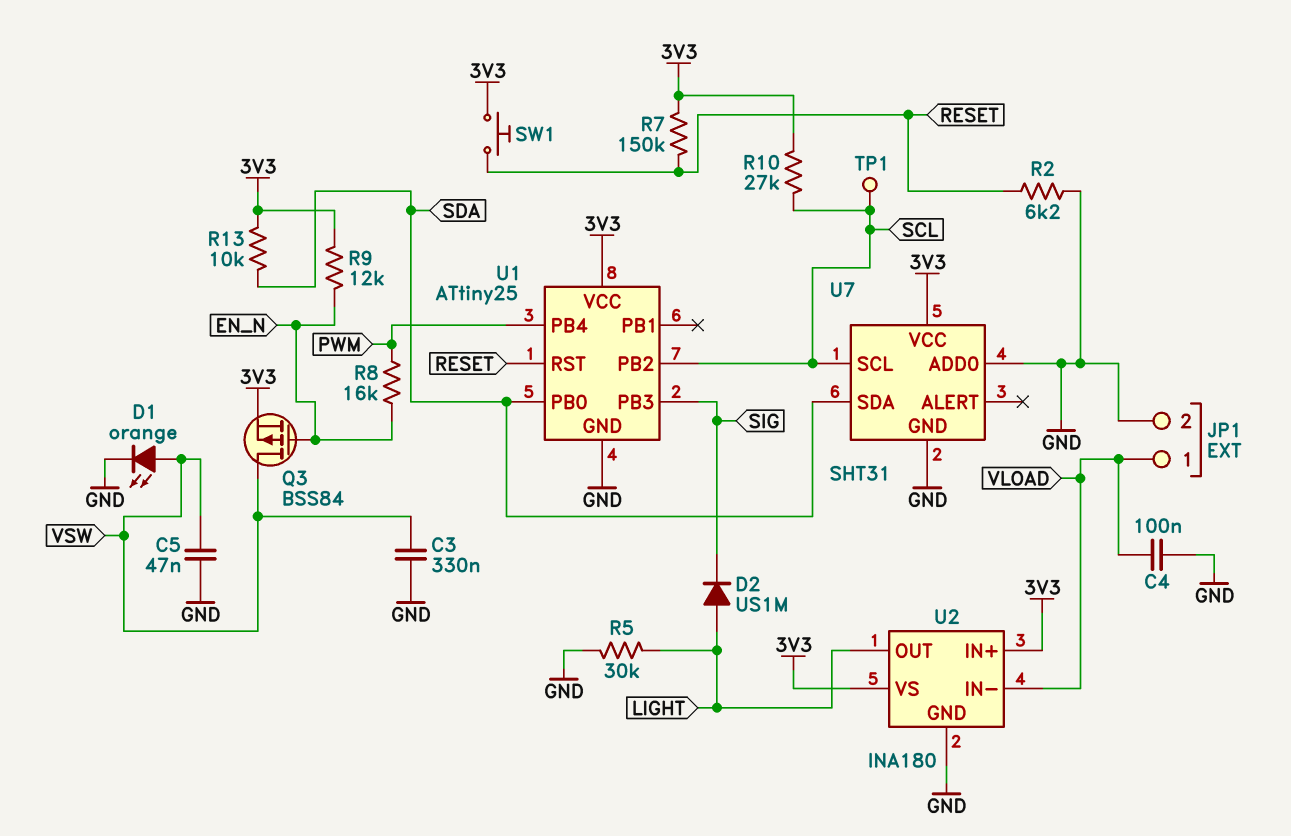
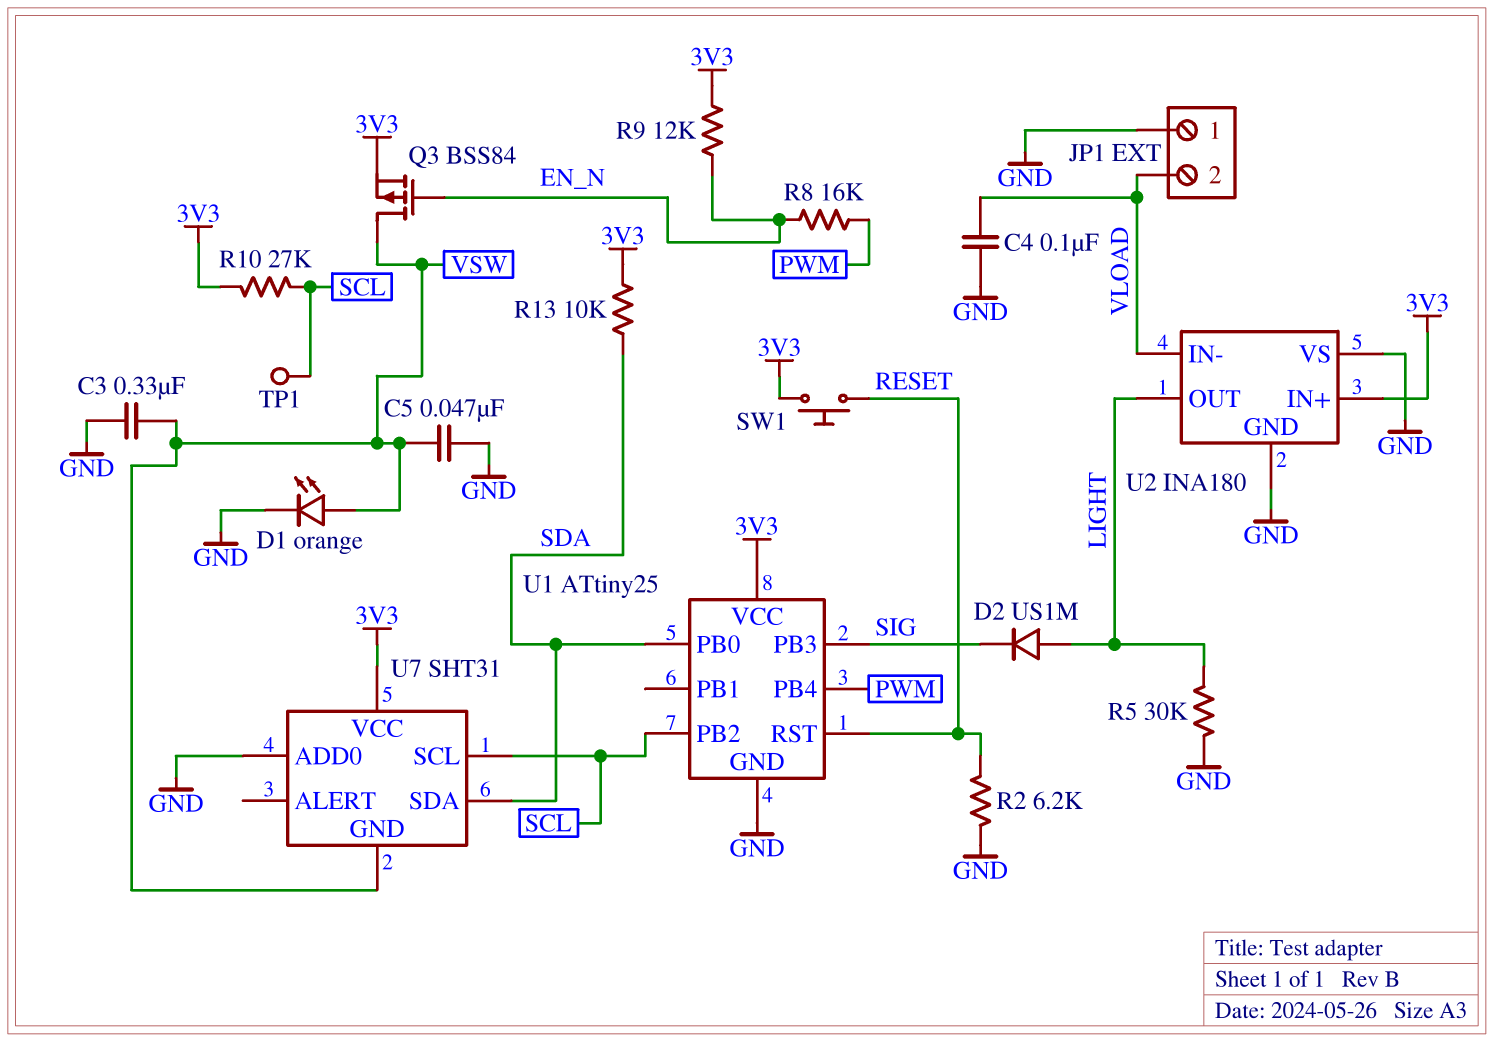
JP1 pin 1: VLOAD -> GND
JP1 pin 2: GND -> VLOAD
R7: 150k (3V3, RESET) -> none
U2 pin VS: 3V3 -> GND
U7 pin GND: GND -> VSW

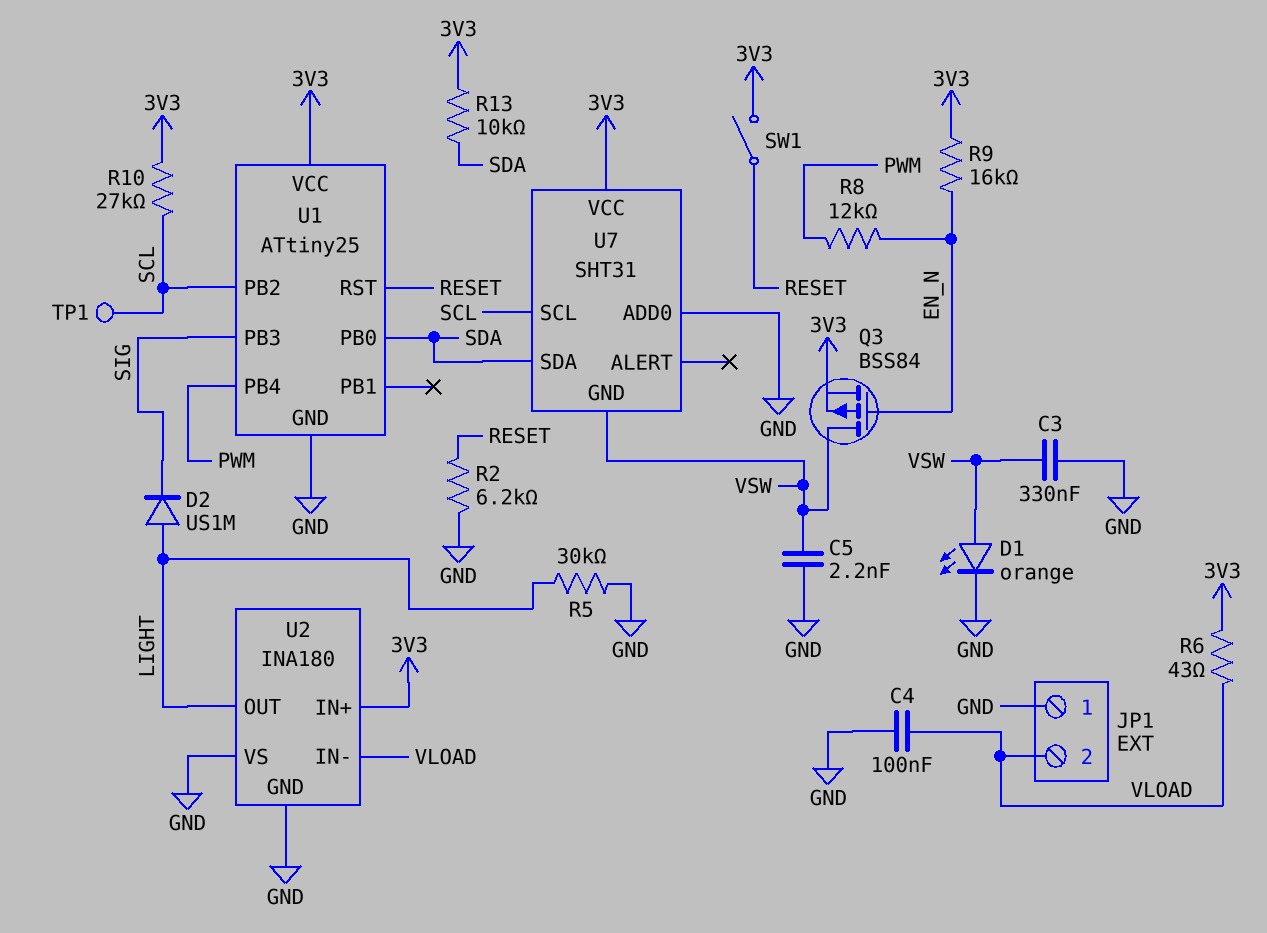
C5: 47nF (GND, VSW) -> 2.2nF (GND, VSW)
R6: none -> 43 (3V3, VLOAD)
R8: 16k (EN_N, PWM) -> 12k (EN_N, PWM)
R9: 12k (3V3, EN_N) -> 16k (3V3, EN_N)
SW1: button (3V3, RESET) -> switch (3V3, RESET)

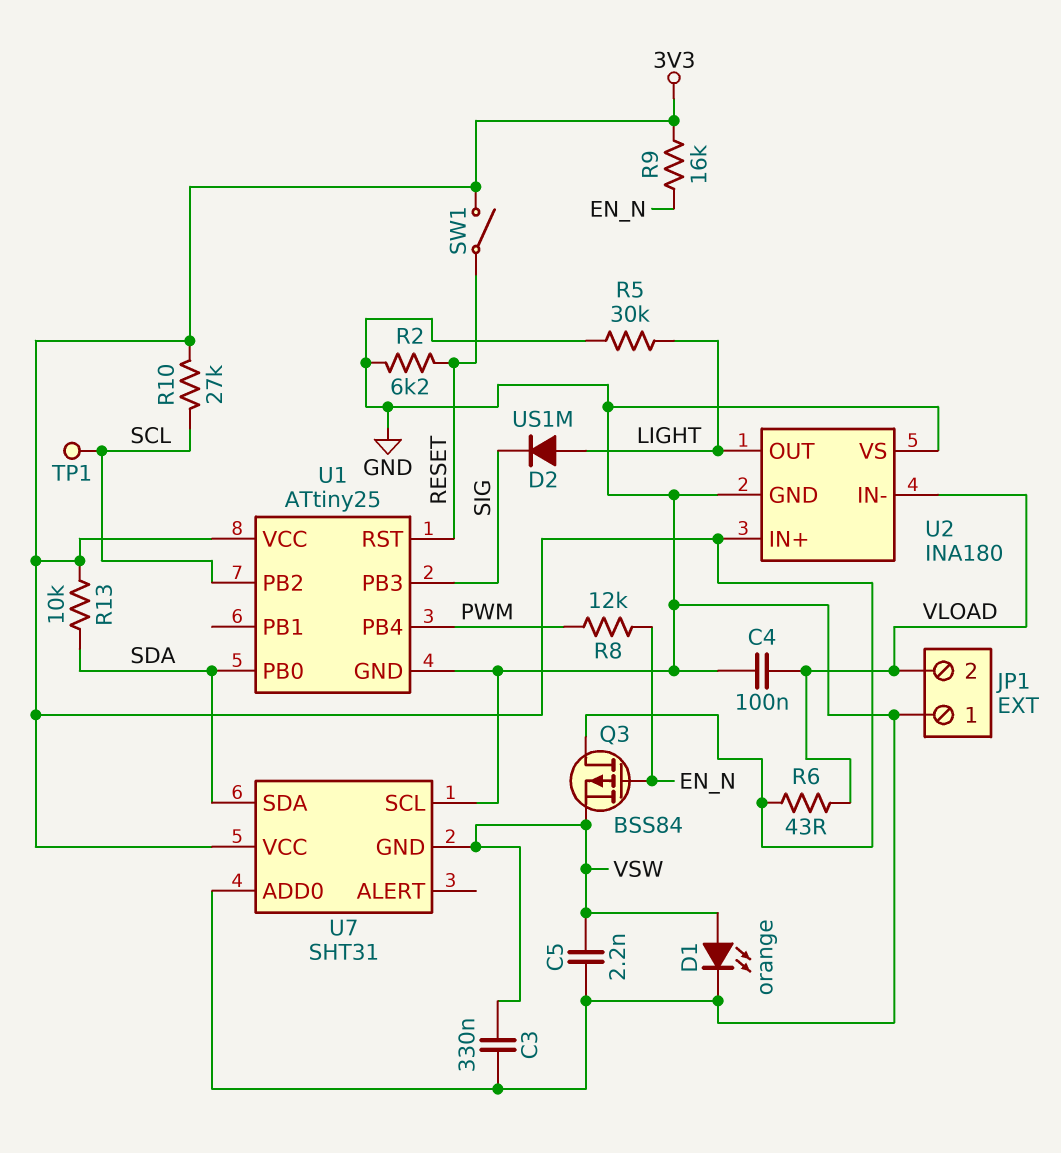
Q3: PMOS BSS84 (G EN_N, D VSW, S 3V3) -> PMOS BSS84 (G EN_N, D 3V3, S VSW)
U7 pin SCL: SCL -> GND

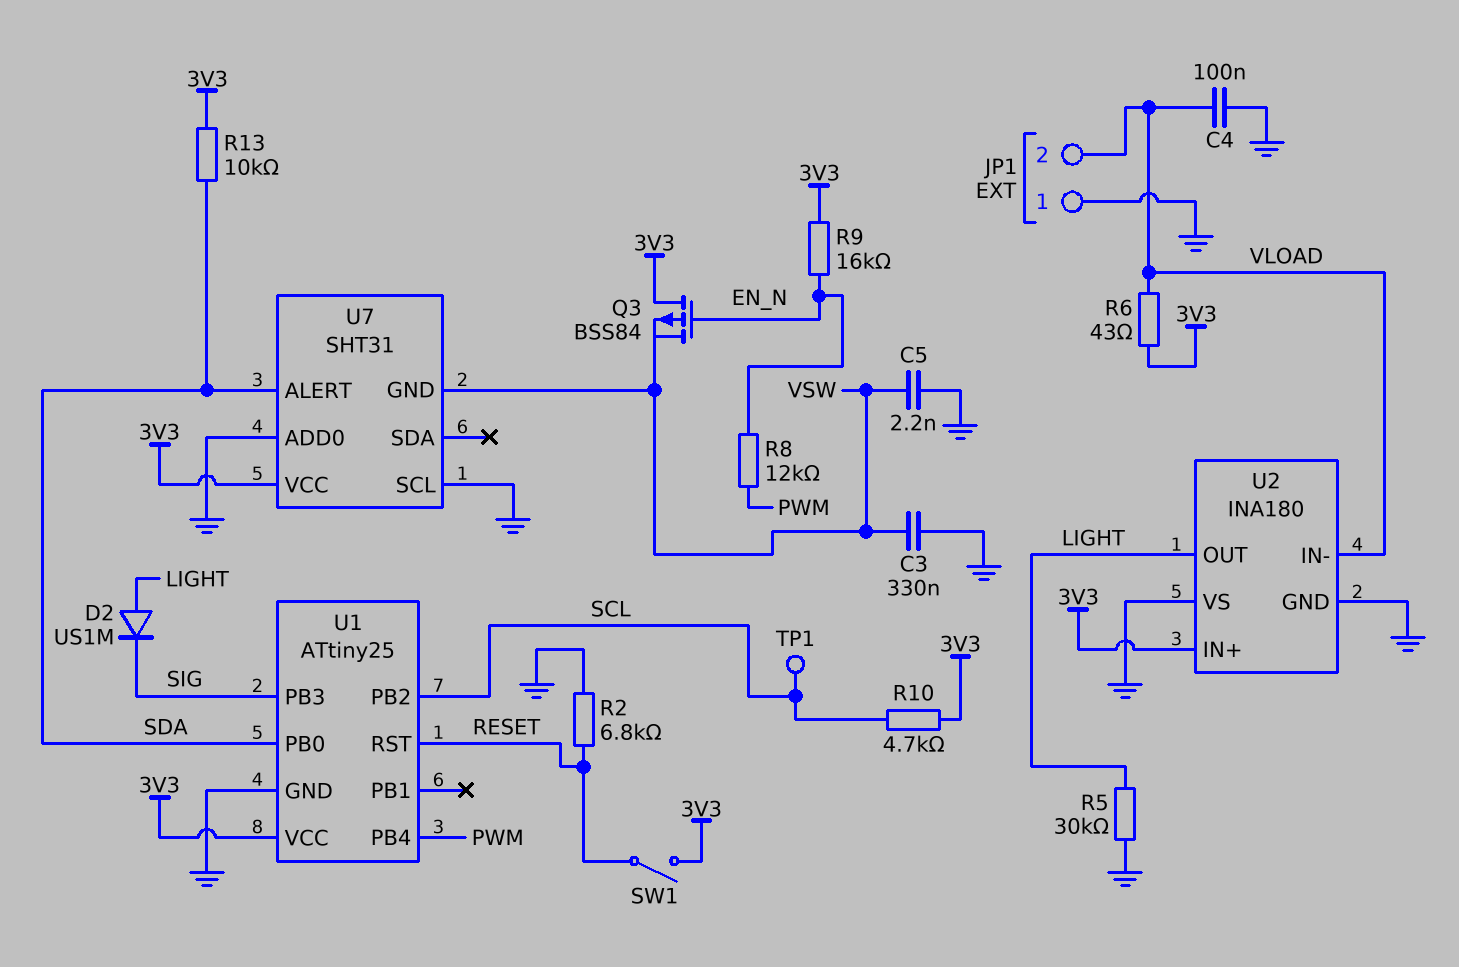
D1: LED orange (A VSW, K GND) -> none
R2: 6.2k (GND, RESET) -> 6.8k (GND, RESET)
R10: 27k (3V3, SCL) -> 4.7k (3V3, SCL)
U7 pin ALERT: none -> SDA
U7 pin SDA: SDA -> none

